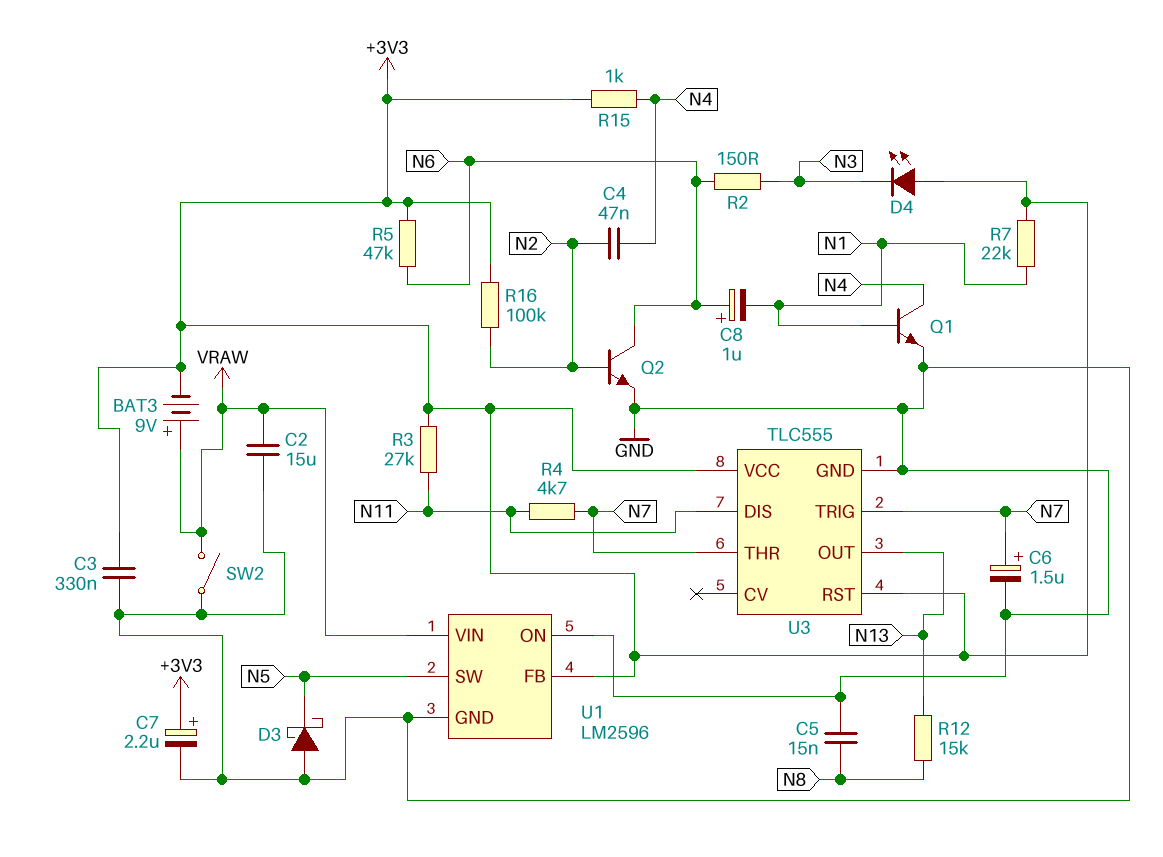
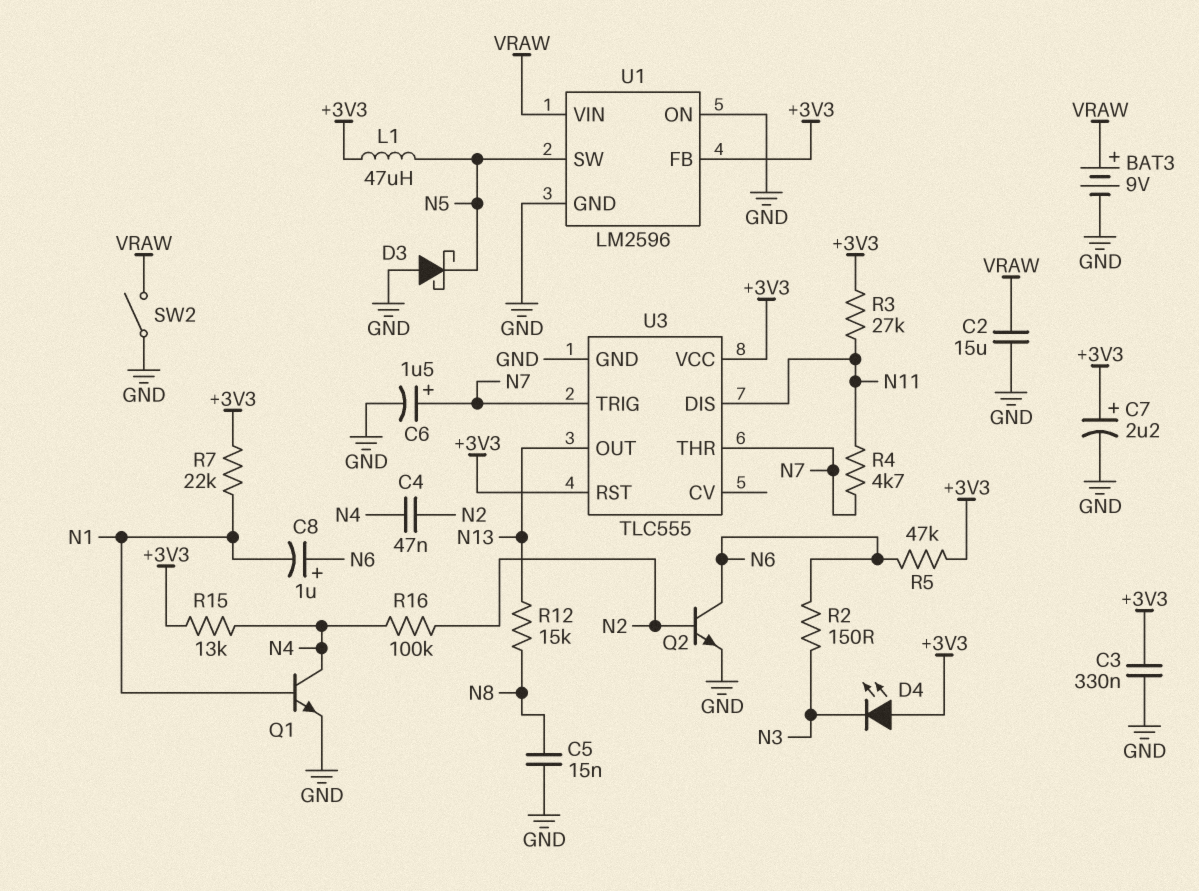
BAT3: 9V (plus VRAW, minus +3V3) -> 9V (plus VRAW, minus GND)
L1: none -> 47uH (+3V3, N5)
R15: 1k (+3V3, N4) -> 13k (+3V3, N4)
R16: 100k (+3V3, N2) -> 100k (N2, N4)

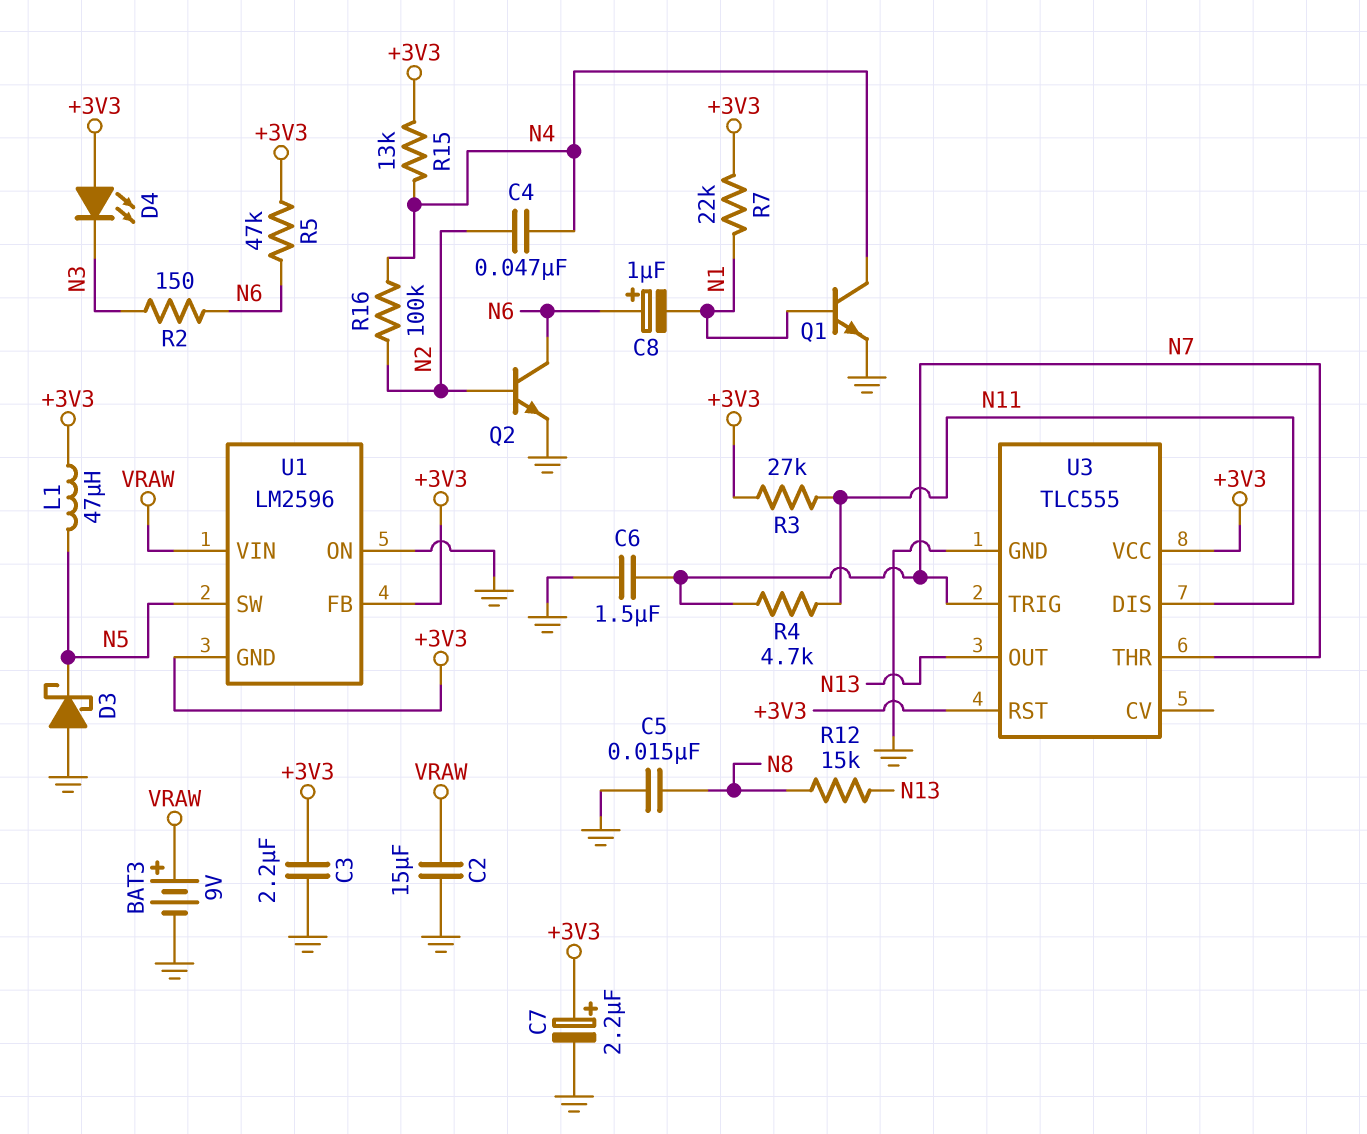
C3: 330nF (+3V3, GND) -> 2.2uF (+3V3, GND)
C6: 1.5uF (plus N7, minus GND) -> 1.5uF (GND, N7)
SW2: switch (GND, VRAW) -> none
U1 pin GND: GND -> +3V3

